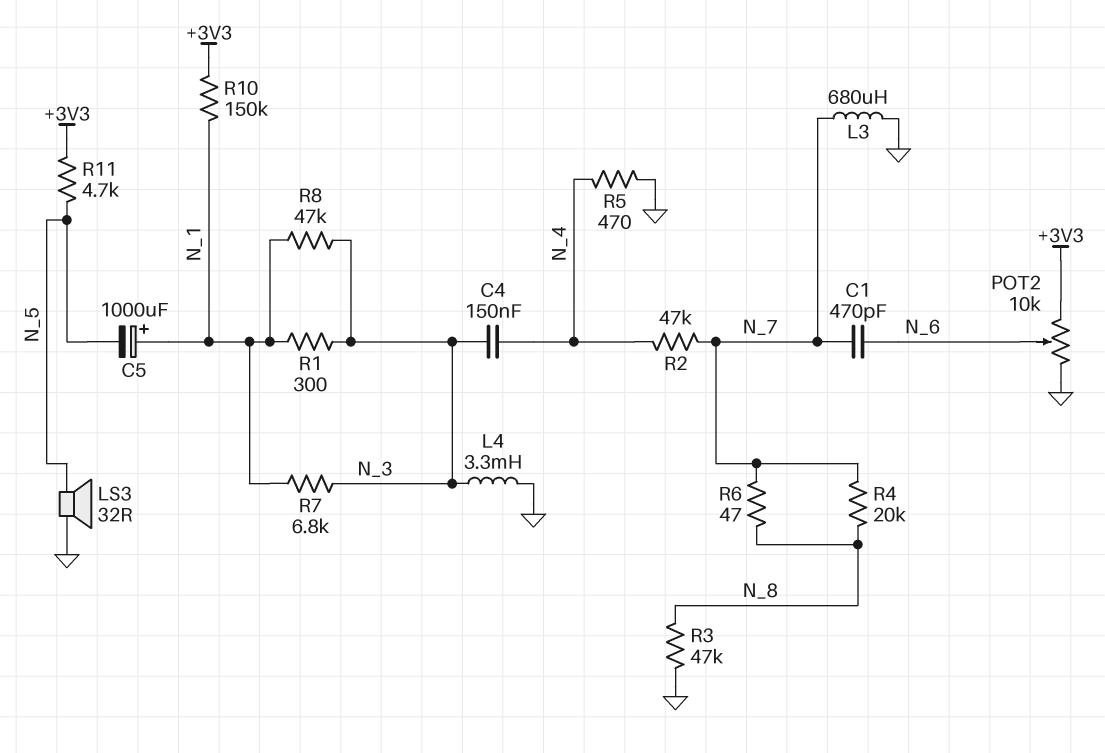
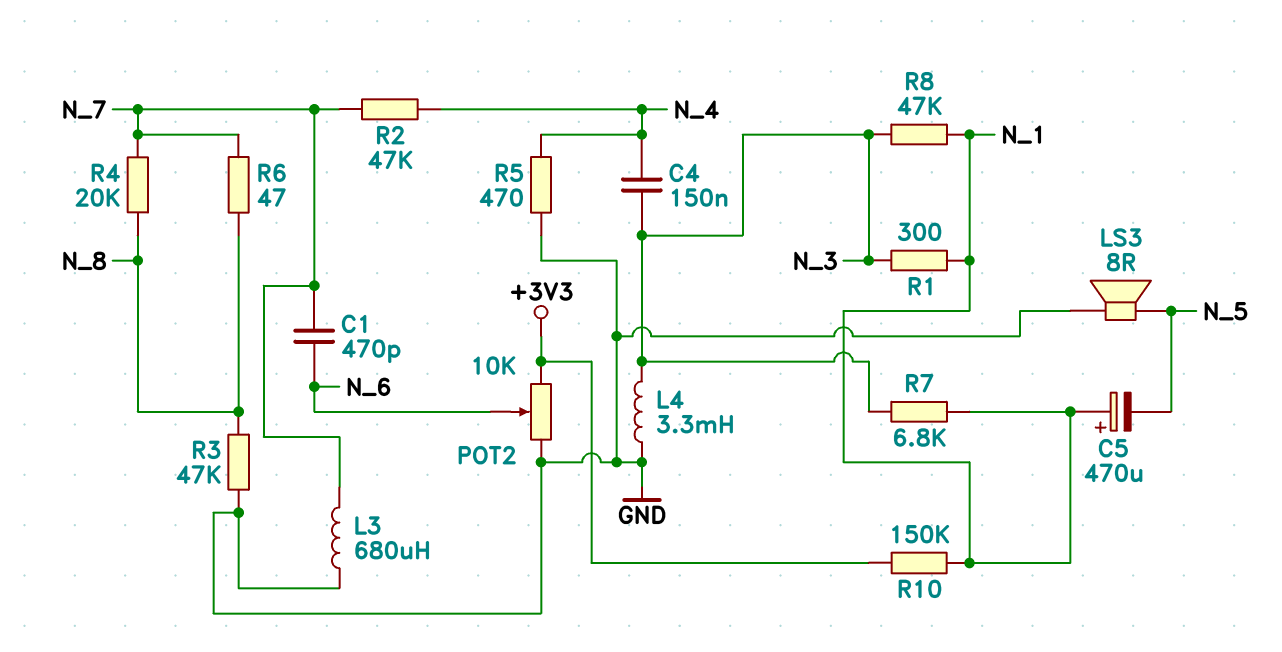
C5: 1000uF (plus N_1, minus N_5) -> 470uF (plus N_1, minus N_5)
LS3: speaker 32R (GND, N_5) -> speaker 8R (GND, N_5)
R11: 4.7k (+3V3, N_5) -> none

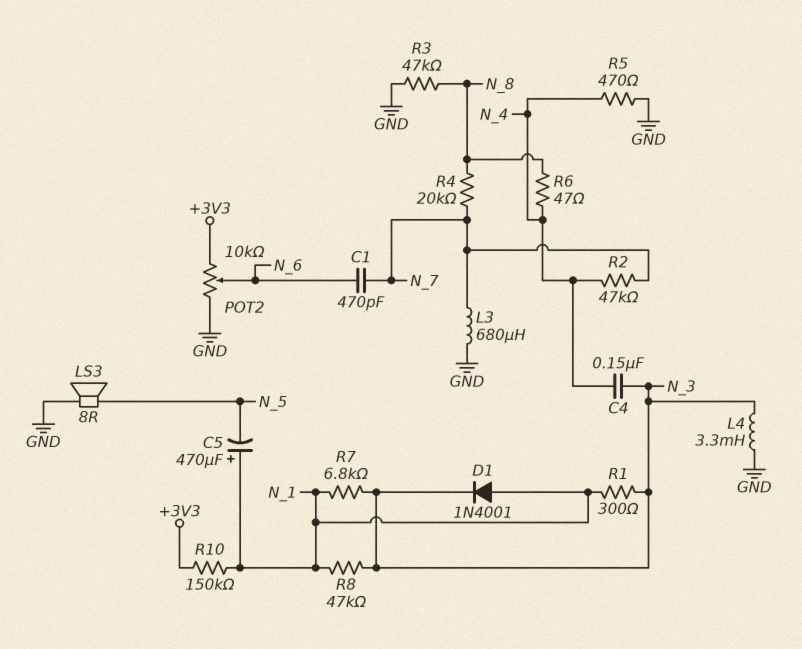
D1: none -> diode 1N4001 (A N_1, K N_3)
R6: 47 (N_7, N_8) -> 47 (N_4, N_8)

